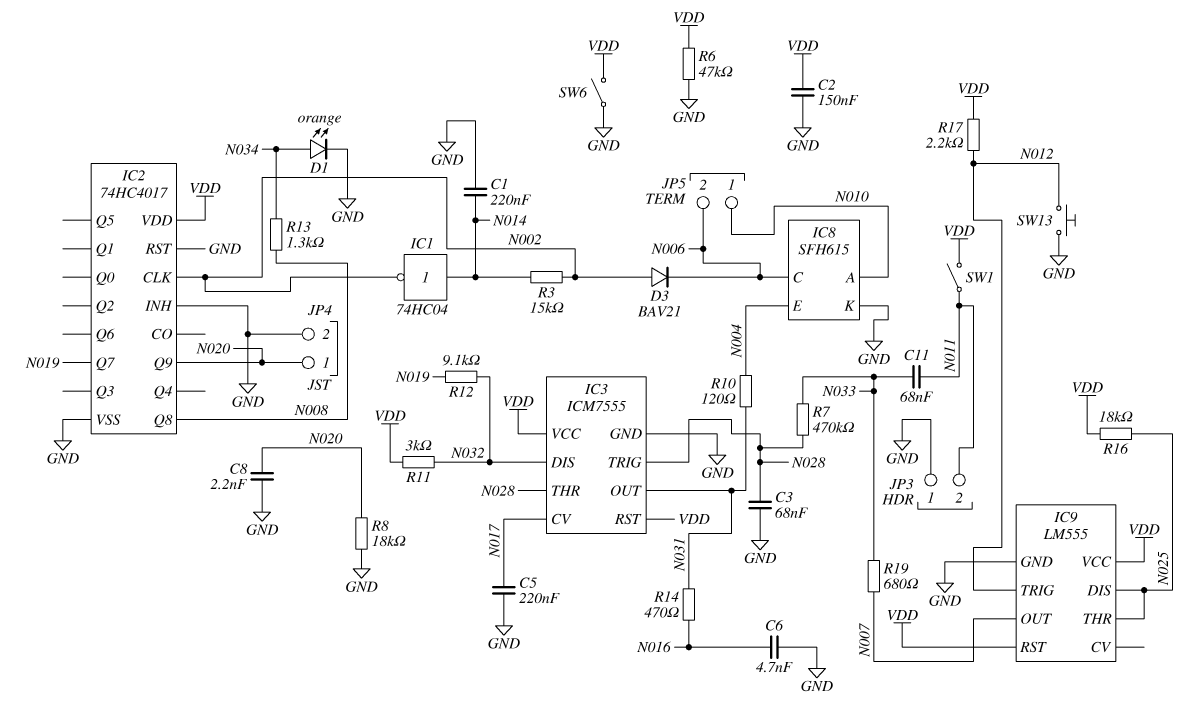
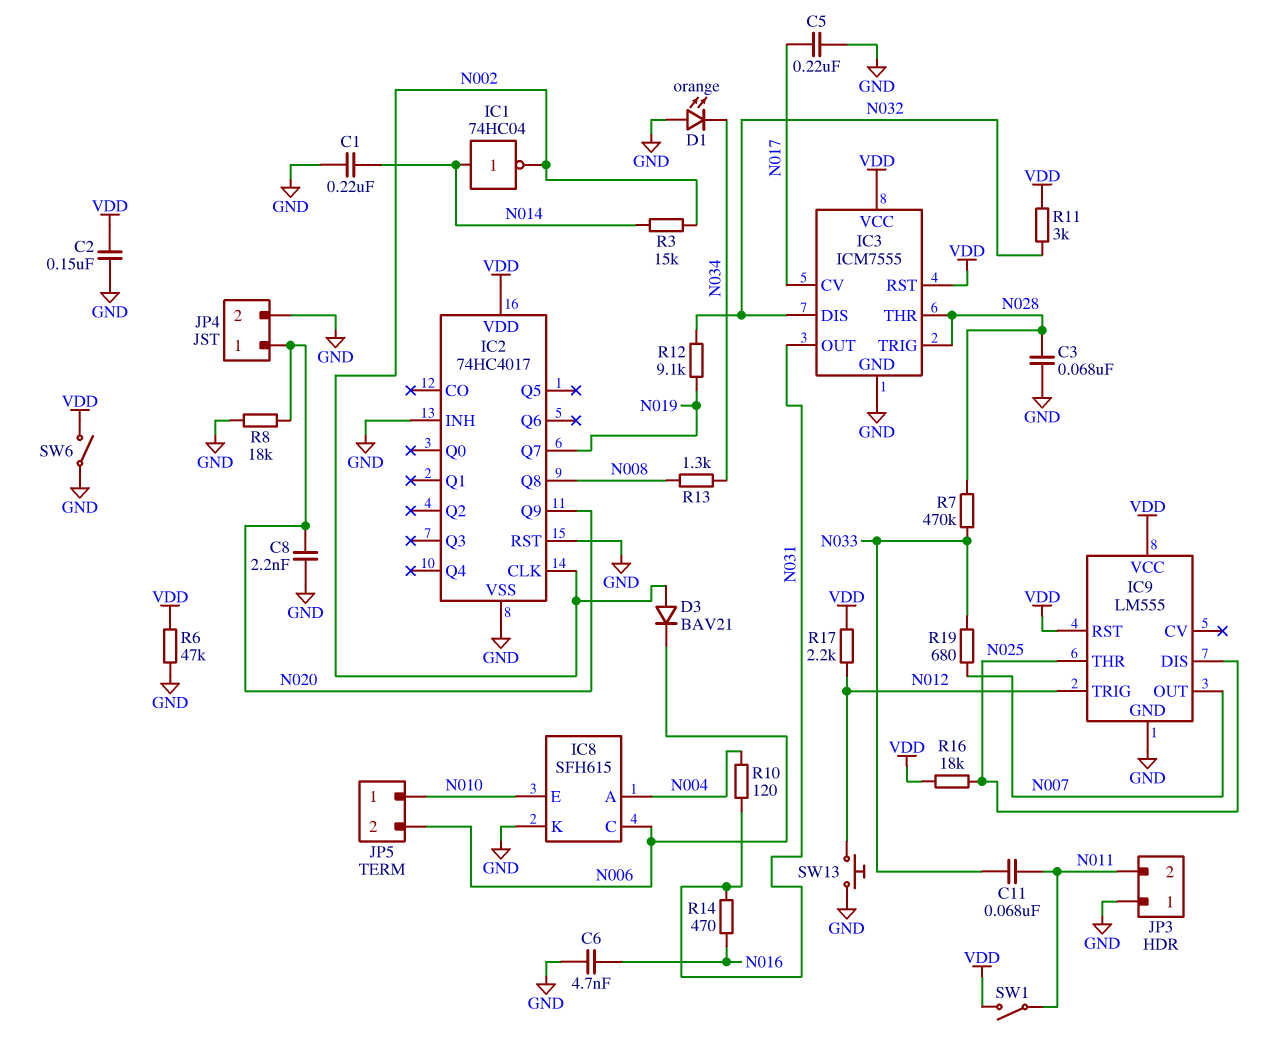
D1: LED orange (A N034, K GND) -> LED orange (A GND, K N034)
IC8 pin A: N010 -> N004
IC8 pin E: N004 -> N010

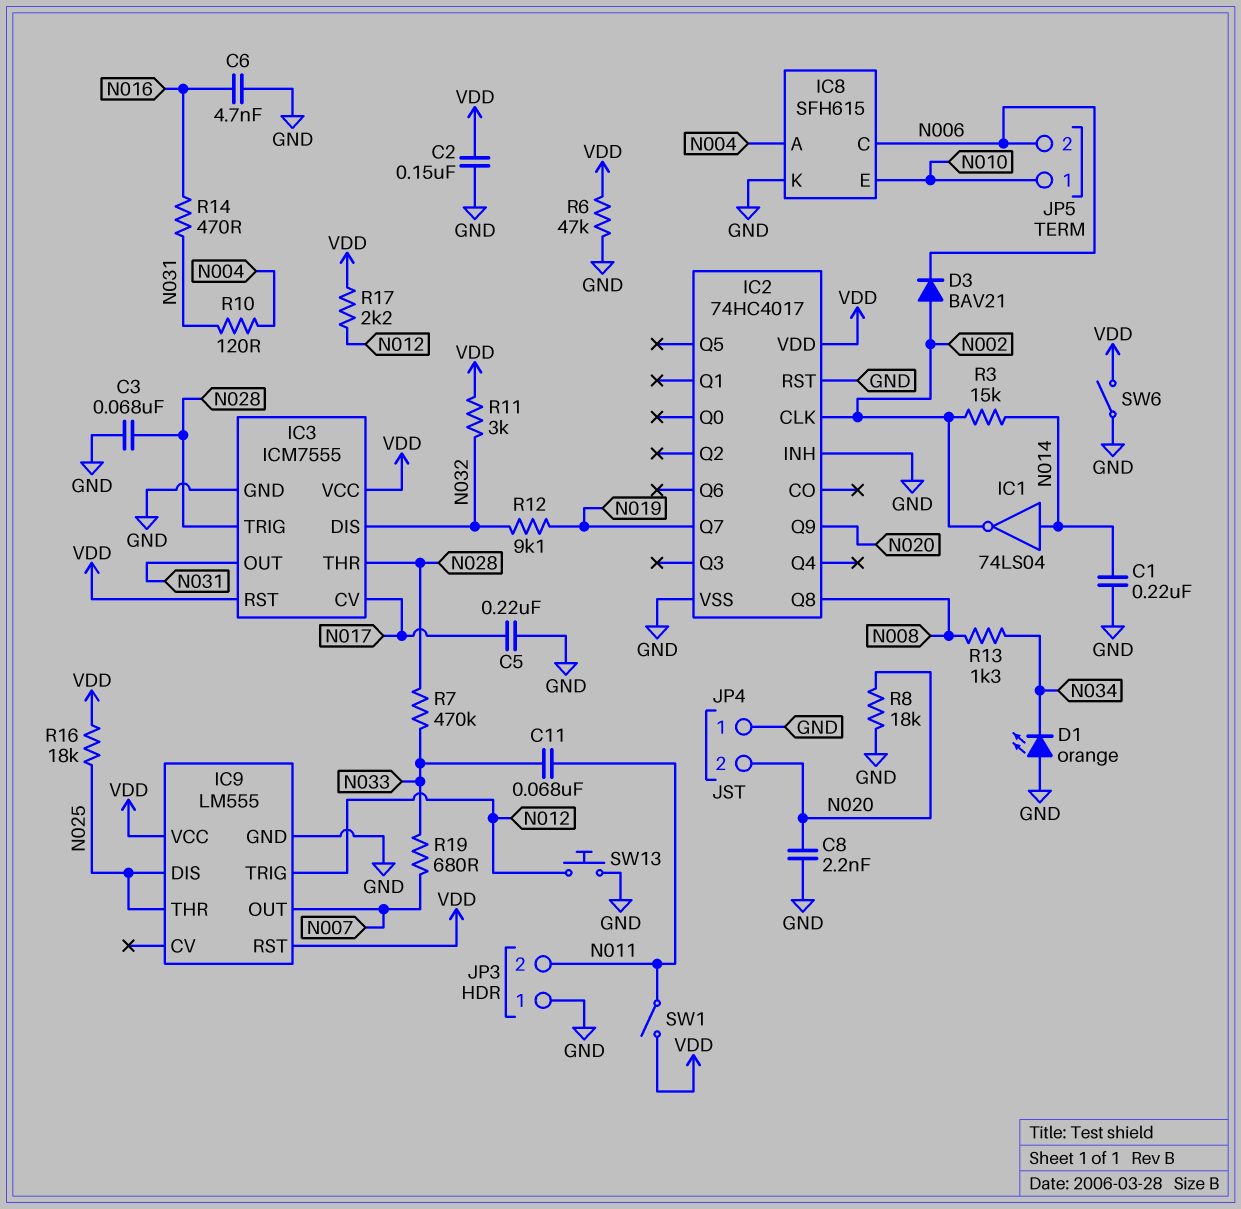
IC1: NOT 74HC04 (in N014, out N002) -> NOT 74LS04 (in N014, out N002)
JP4 pin 1: N020 -> GND
JP4 pin 2: GND -> N020

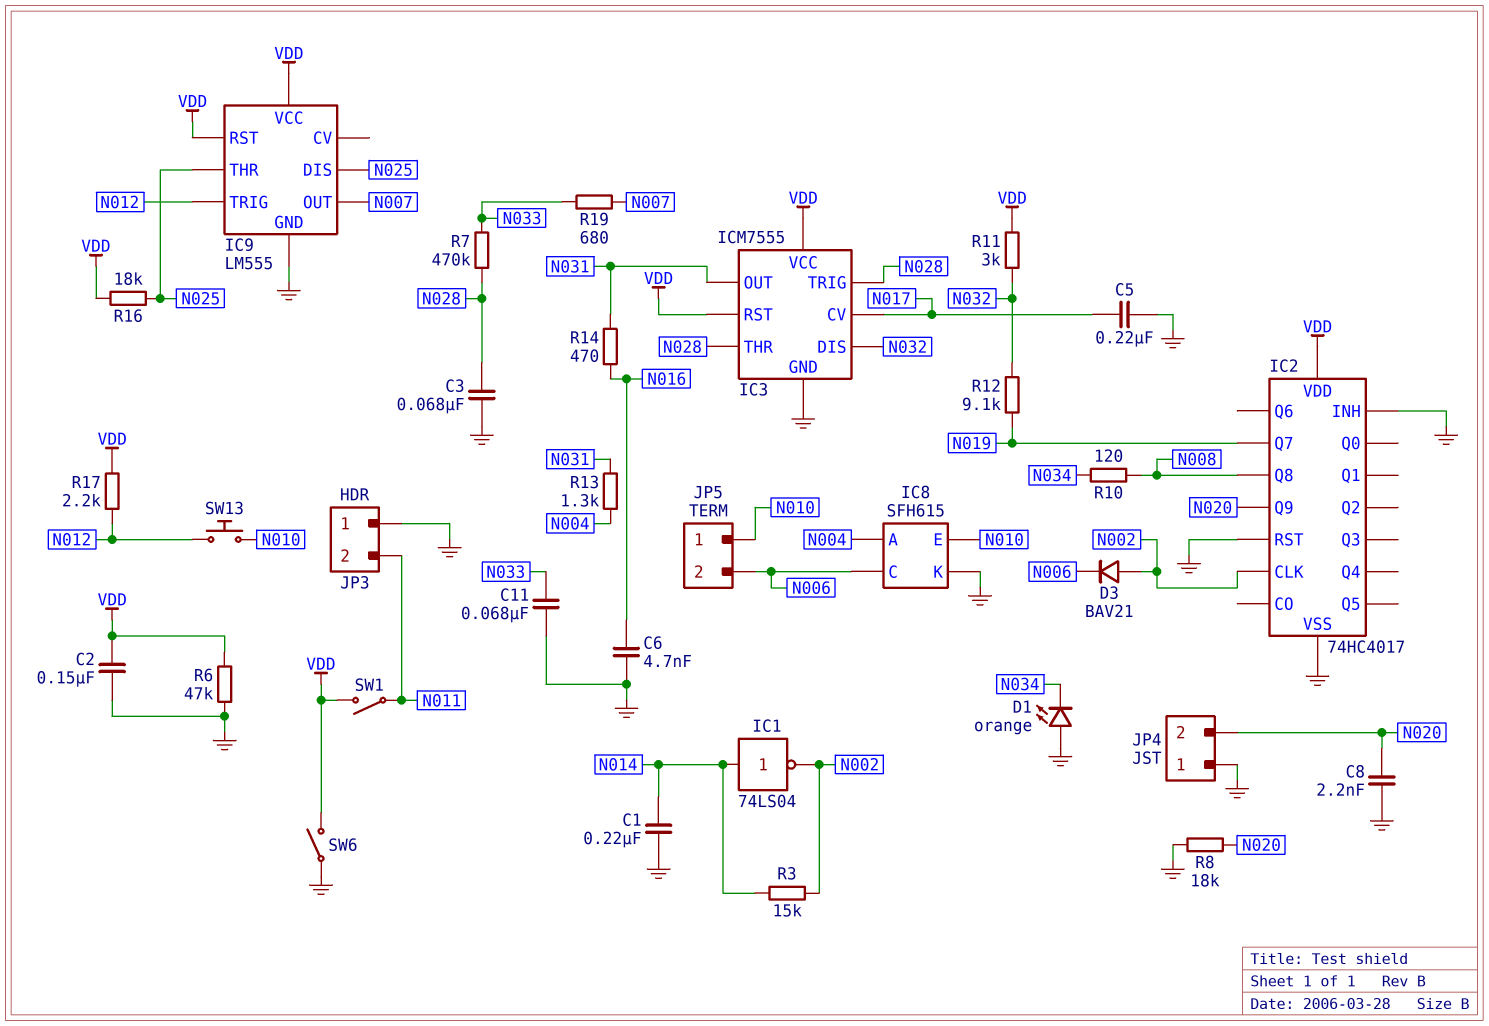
C11: 68nF (N011, N033) -> 68nF (GND, N033)
R10: 120 (N004, N031) -> 120 (N008, N034)
R13: 1.3k (N008, N034) -> 1.3k (N004, N031)
SW13: button (GND, N012) -> button (N010, N012)

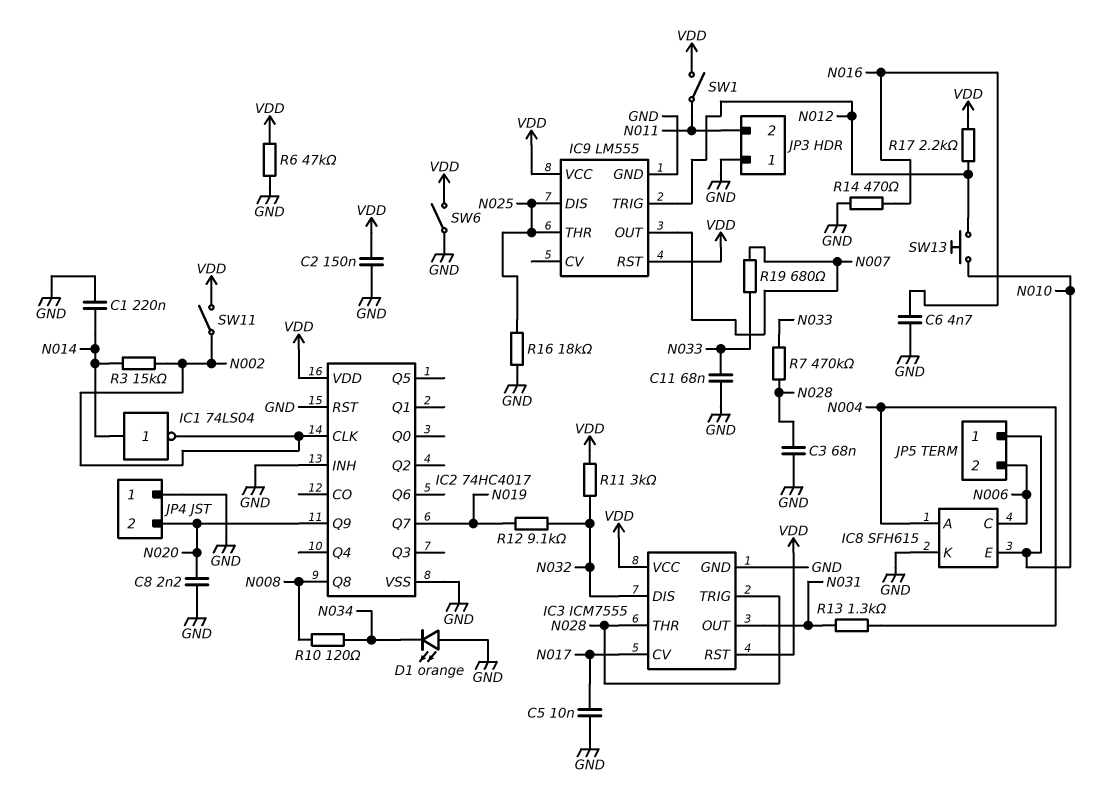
C5: 220nF (GND, N017) -> 10nF (GND, N017)
D3: diode BAV21 (A N002, K N006) -> none
R8: 18k (GND, N020) -> none
R14: 470 (N016, N031) -> 470 (GND, N016)
R16: 18k (N025, VDD) -> 18k (GND, N025)
SW11: none -> switch (N002, VDD)

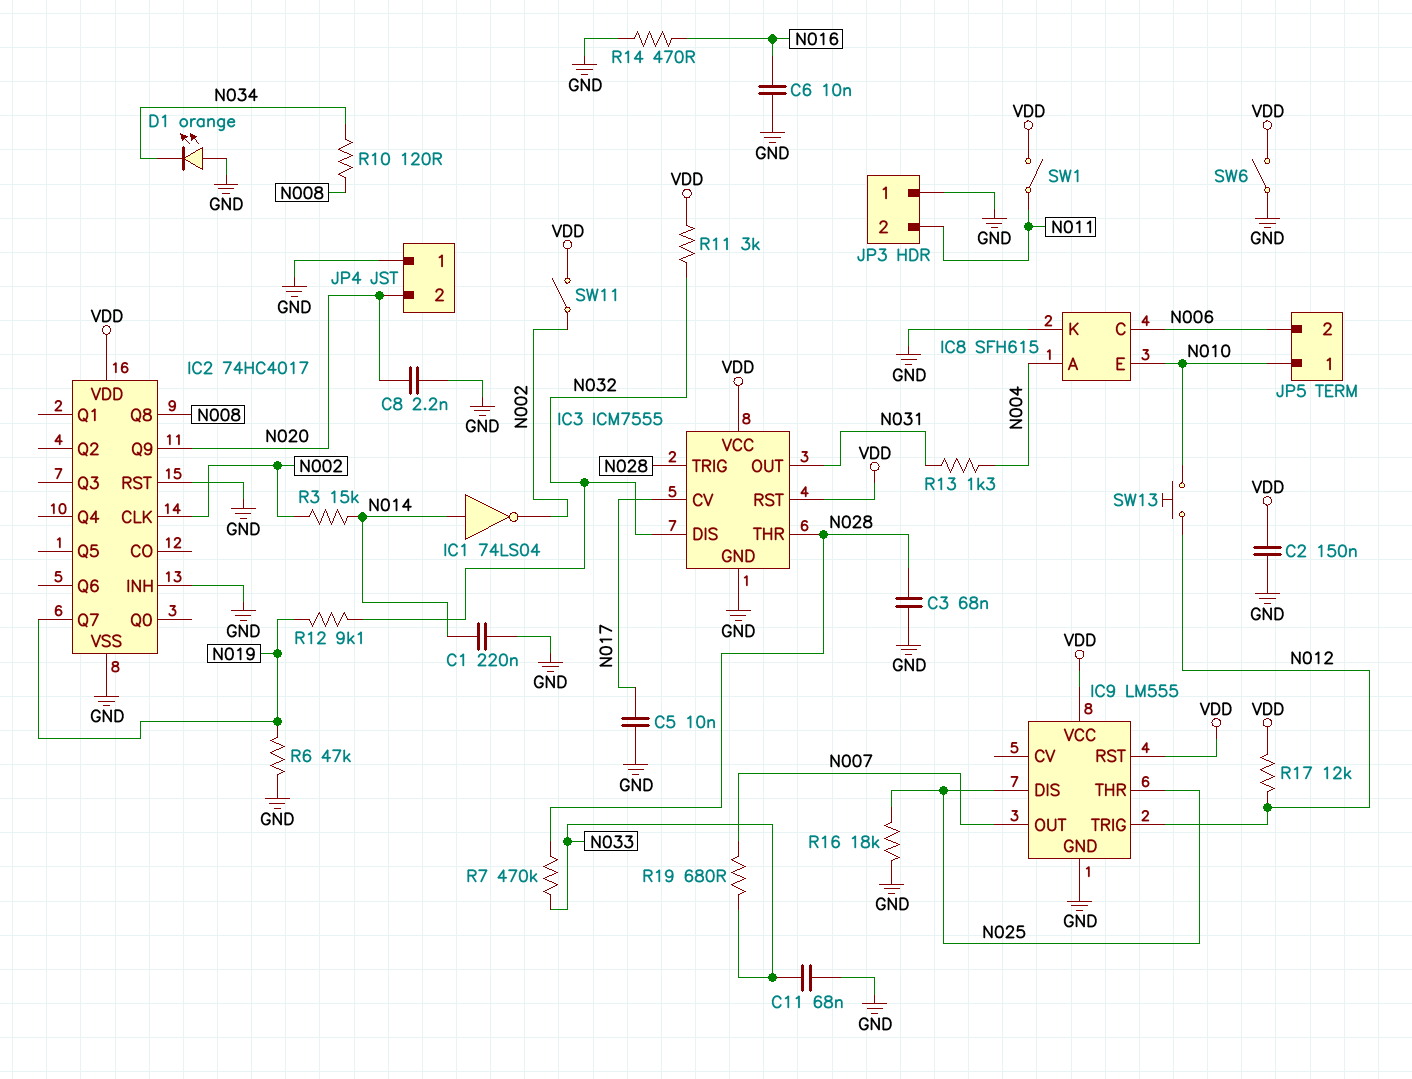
C6: 4.7nF (GND, N016) -> 10nF (GND, N016)
R6: 47k (GND, VDD) -> 47k (GND, N019)
R17: 2.2k (N012, VDD) -> 12k (N012, VDD)

